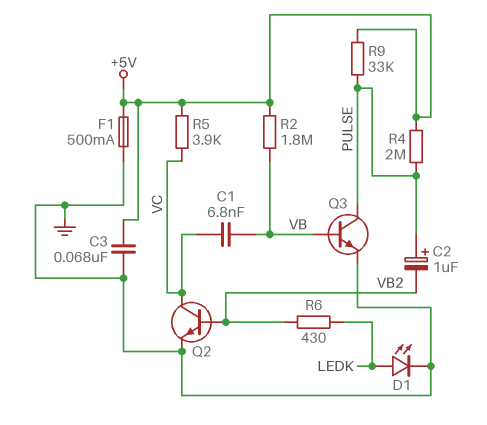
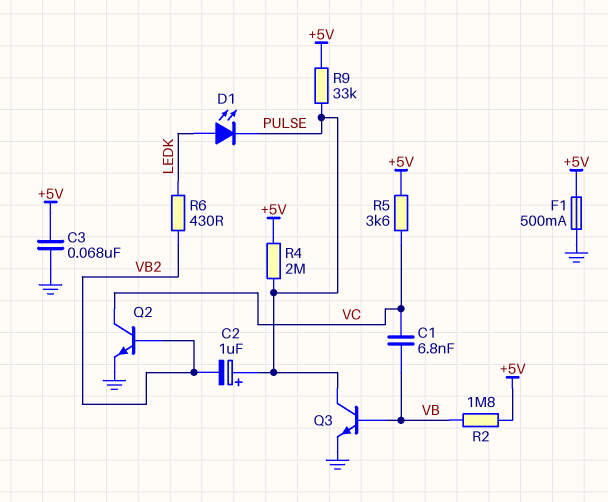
D1: LED (A LEDK, K GND) -> LED (A LEDK, K PULSE)
R5: 3.9k (+5V, VC) -> 3.6k (+5V, VC)

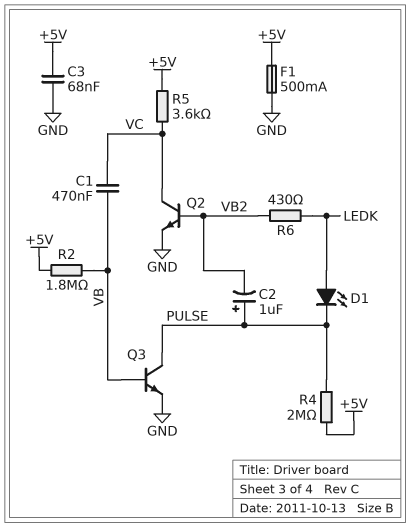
C1: 6.8nF (VB, VC) -> 470nF (VB, VC)
R9: 33k (+5V, PULSE) -> none

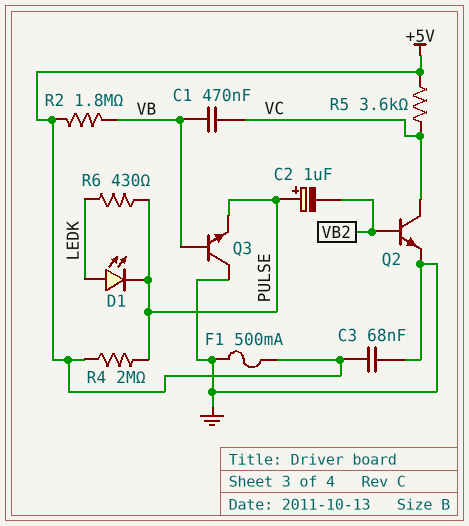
Q3: NPN (B VB, C PULSE, E GND) -> NPN (B VB, C GND, E PULSE)
R6: 430 (LEDK, VB2) -> 430 (LEDK, PULSE)

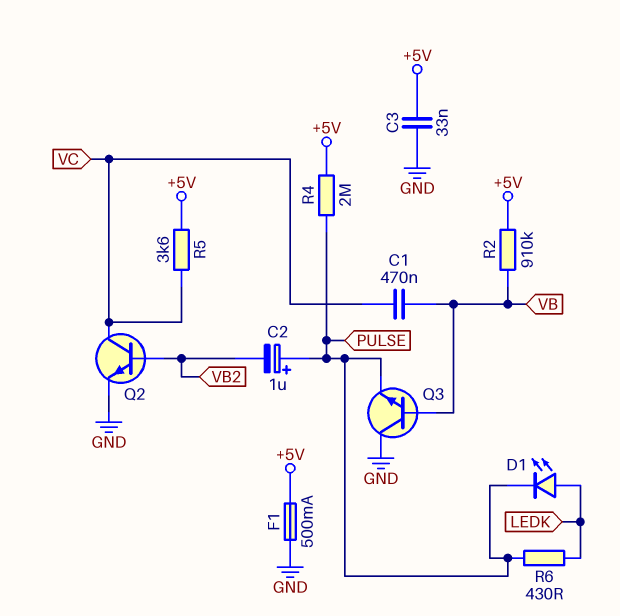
C3: 68nF (+5V, GND) -> 33nF (+5V, GND)
R2: 1.8M (+5V, VB) -> 910k (+5V, VB)

